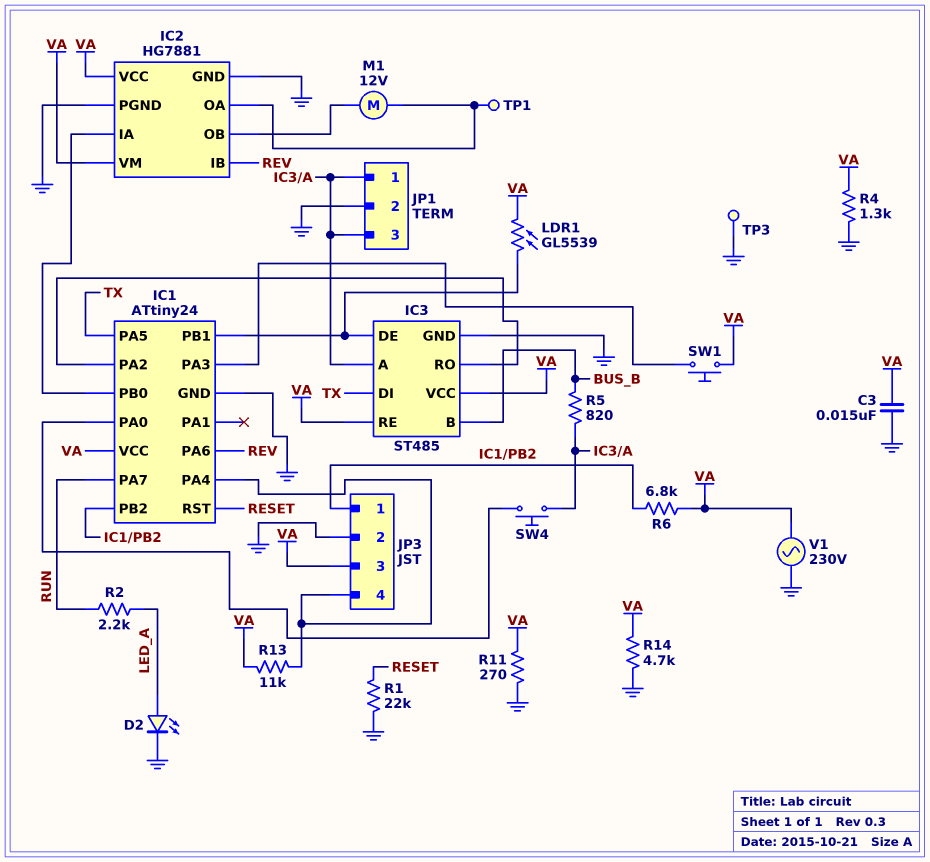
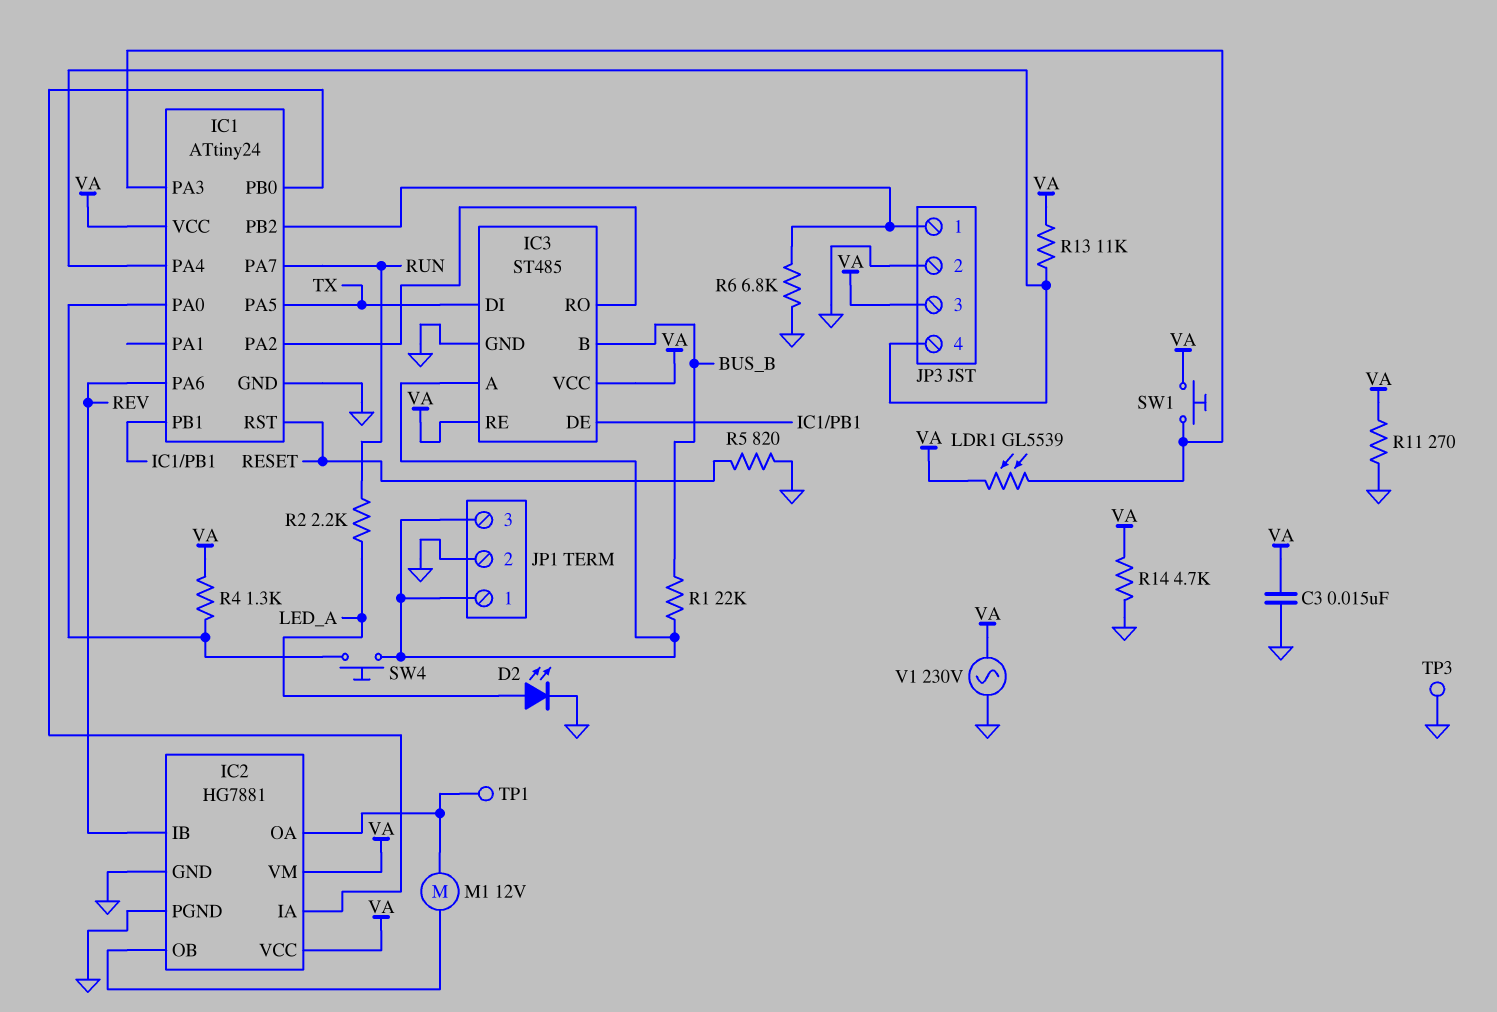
LDR1: GL5539 (IC1/PB1, VA) -> GL5539 (IC1/PA3, VA)
R1: 22k (GND, RESET) -> 22k (BUS_B, IC3/A)
R4: 1.3k (GND, VA) -> 1.3k (IC1/PA0, VA)
R5: 820 (BUS_B, IC3/A) -> 820 (GND, RESET)
R6: 6.8k (IC1/PB2, VA) -> 6.8k (GND, IC1/PB2)

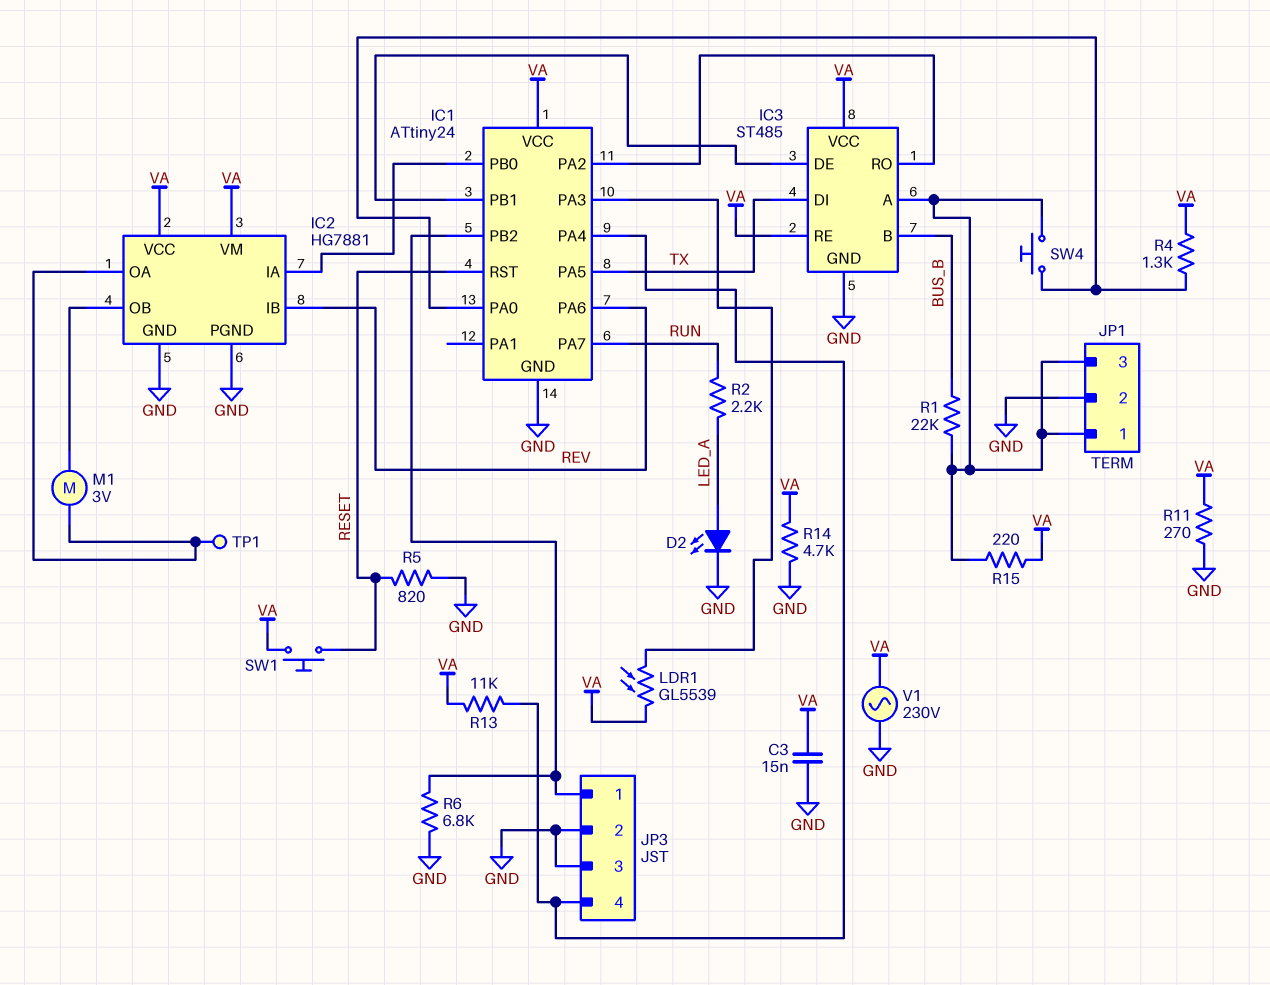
JP3 pin 3: VA -> GND
M1: motor 12V (IC2/OA, IC2/OB) -> motor 3V (IC2/OA, IC2/OB)
R15: none -> 220 (IC3/A, VA)
SW1: button (IC1/PA3, VA) -> button (RESET, VA)
TP3: test point (GND) -> none

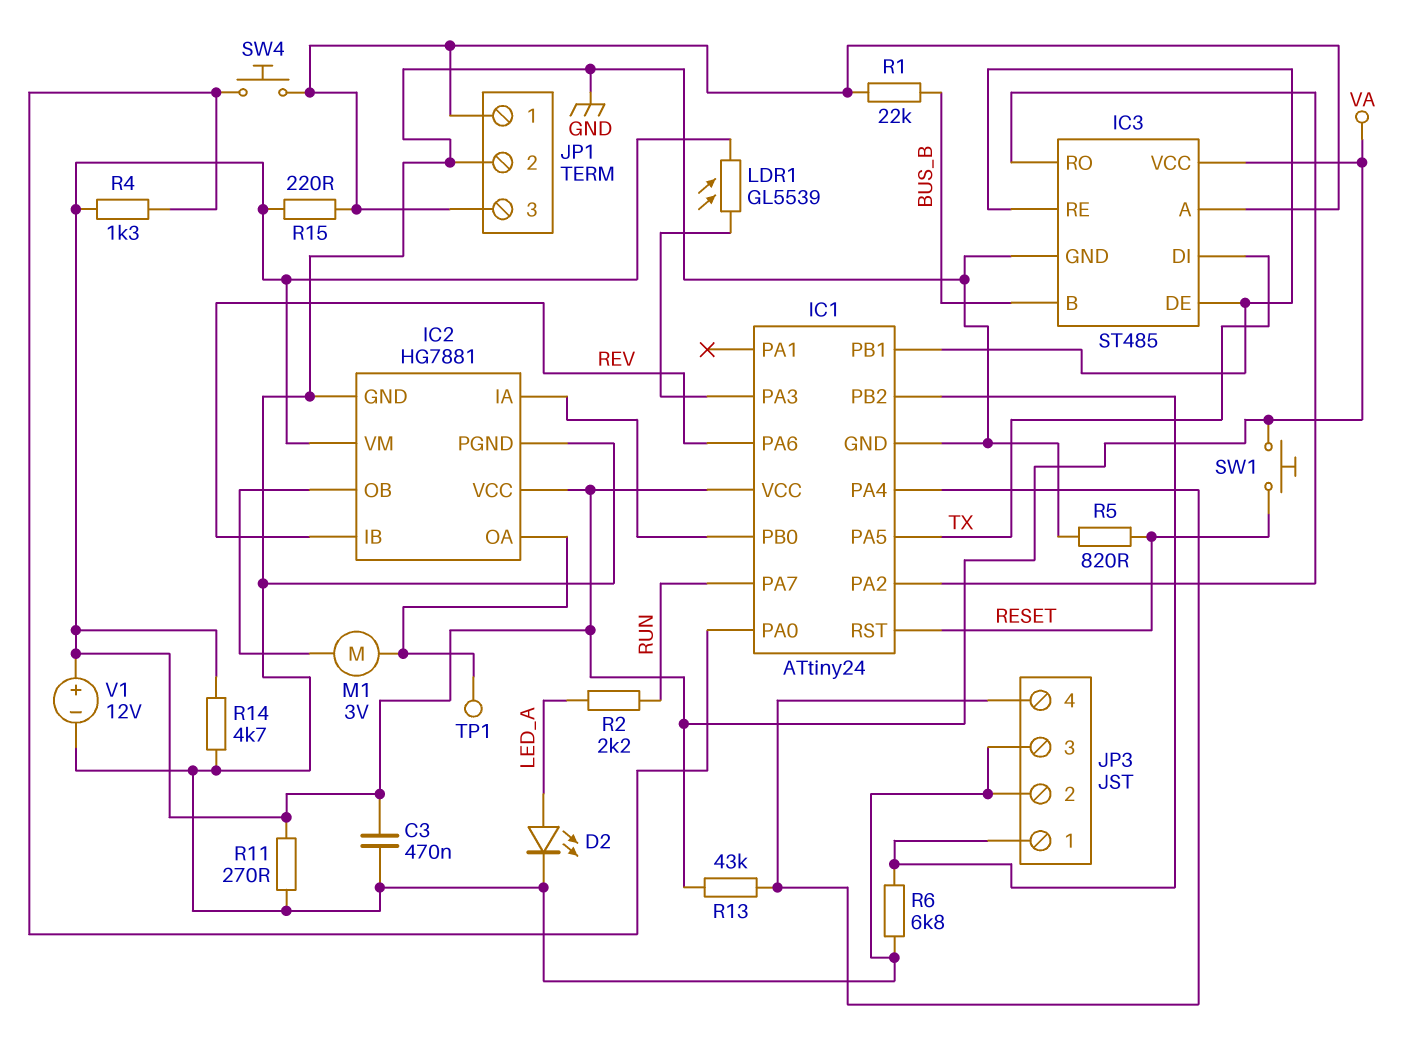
C3: 15nF (GND, VA) -> 470nF (GND, VA)
IC3 pin RE: VA -> IC1/PB1
R13: 11k (IC1/PA4, VA) -> 43k (IC1/PA4, VA)
V1: AC 230V (GND, VA) -> 12V (plus VA, minus GND)

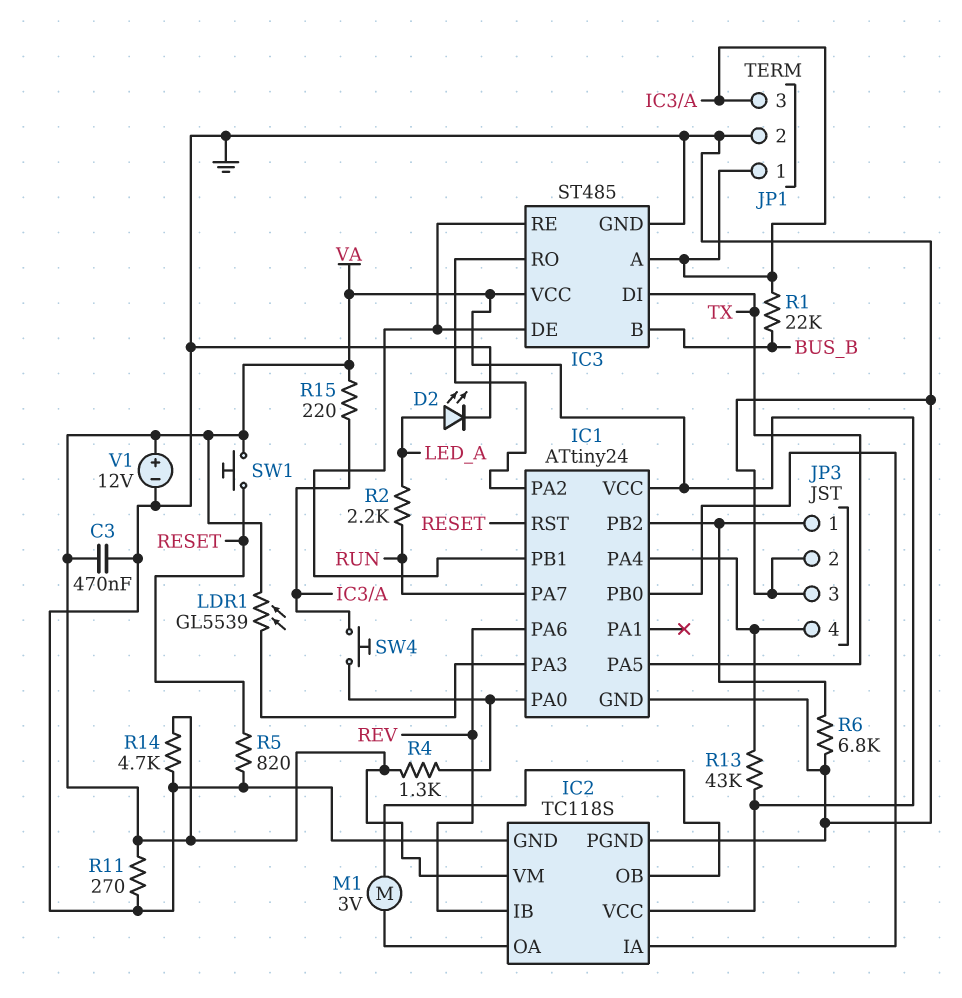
IC2: HG7881 -> TC118S
TP1: test point (IC2/OA) -> none

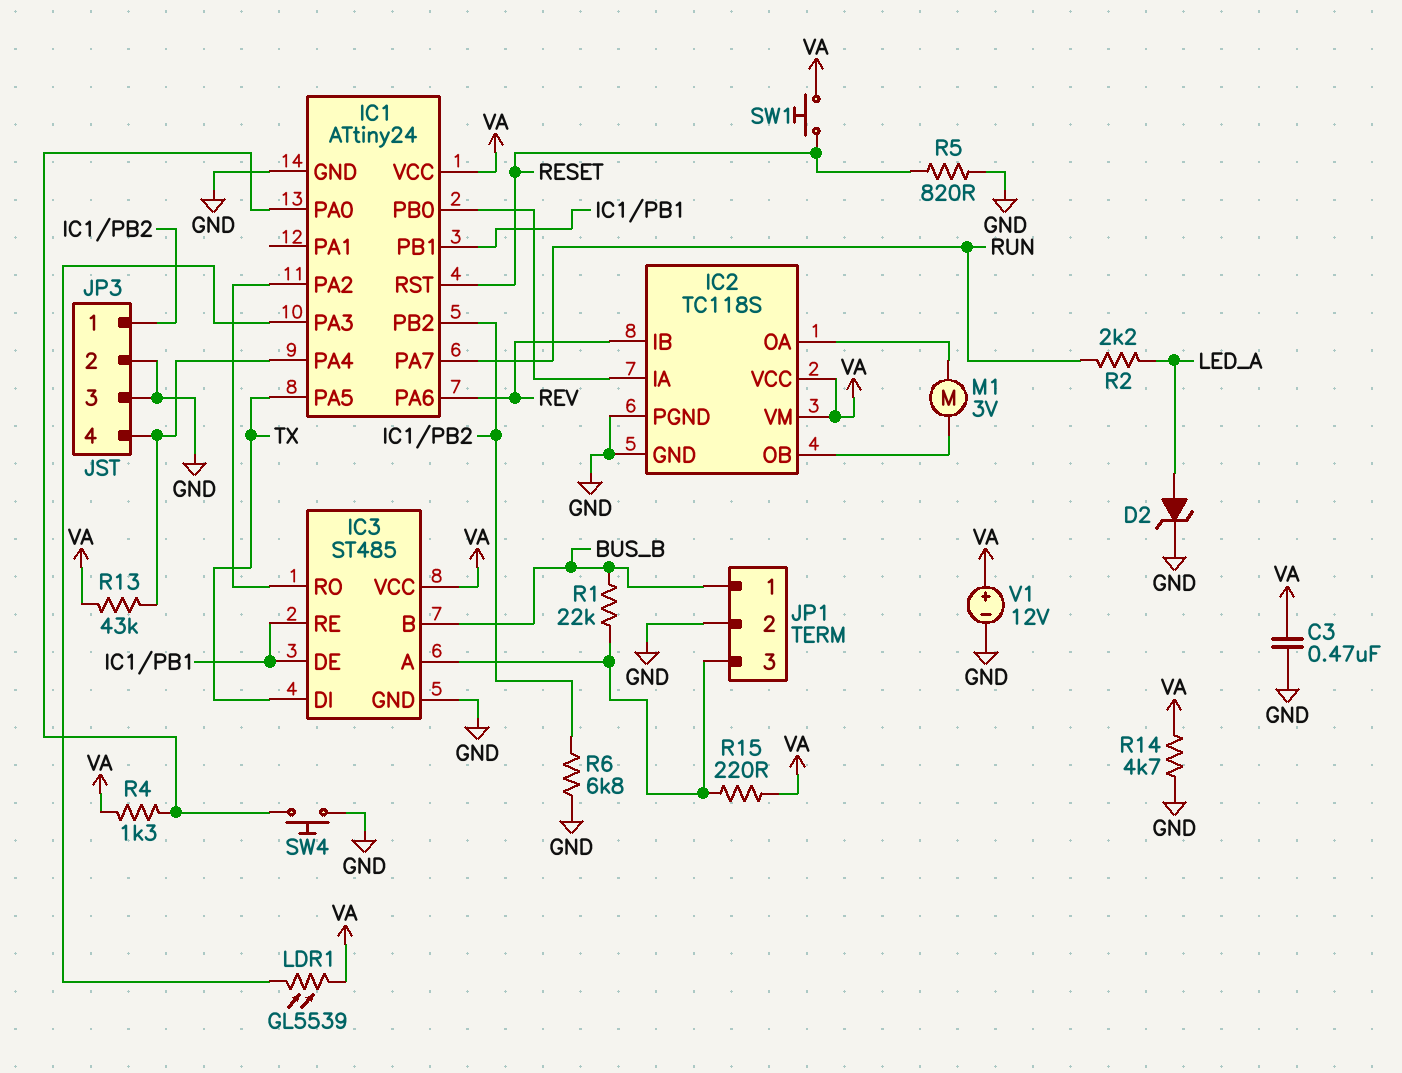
D2: LED (A LED_A, K GND) -> zener (A LED_A, K GND)
JP1 pin 1: IC3/A -> BUS_B
R11: 270 (GND, VA) -> none
SW4: button (IC1/PA0, IC3/A) -> button (GND, IC1/PA0)

